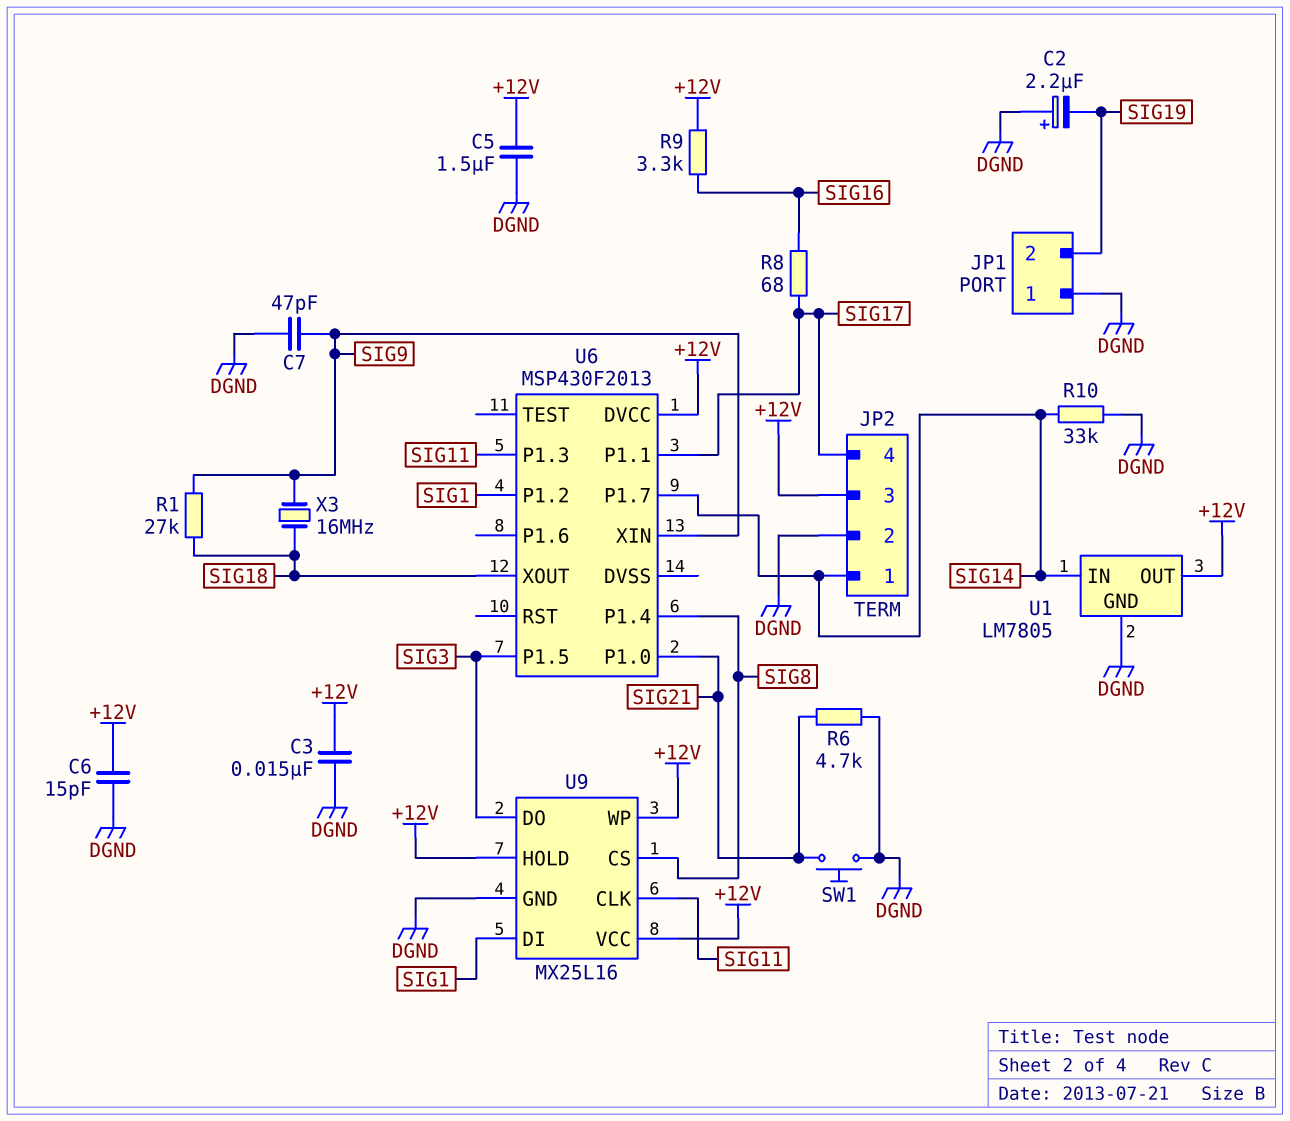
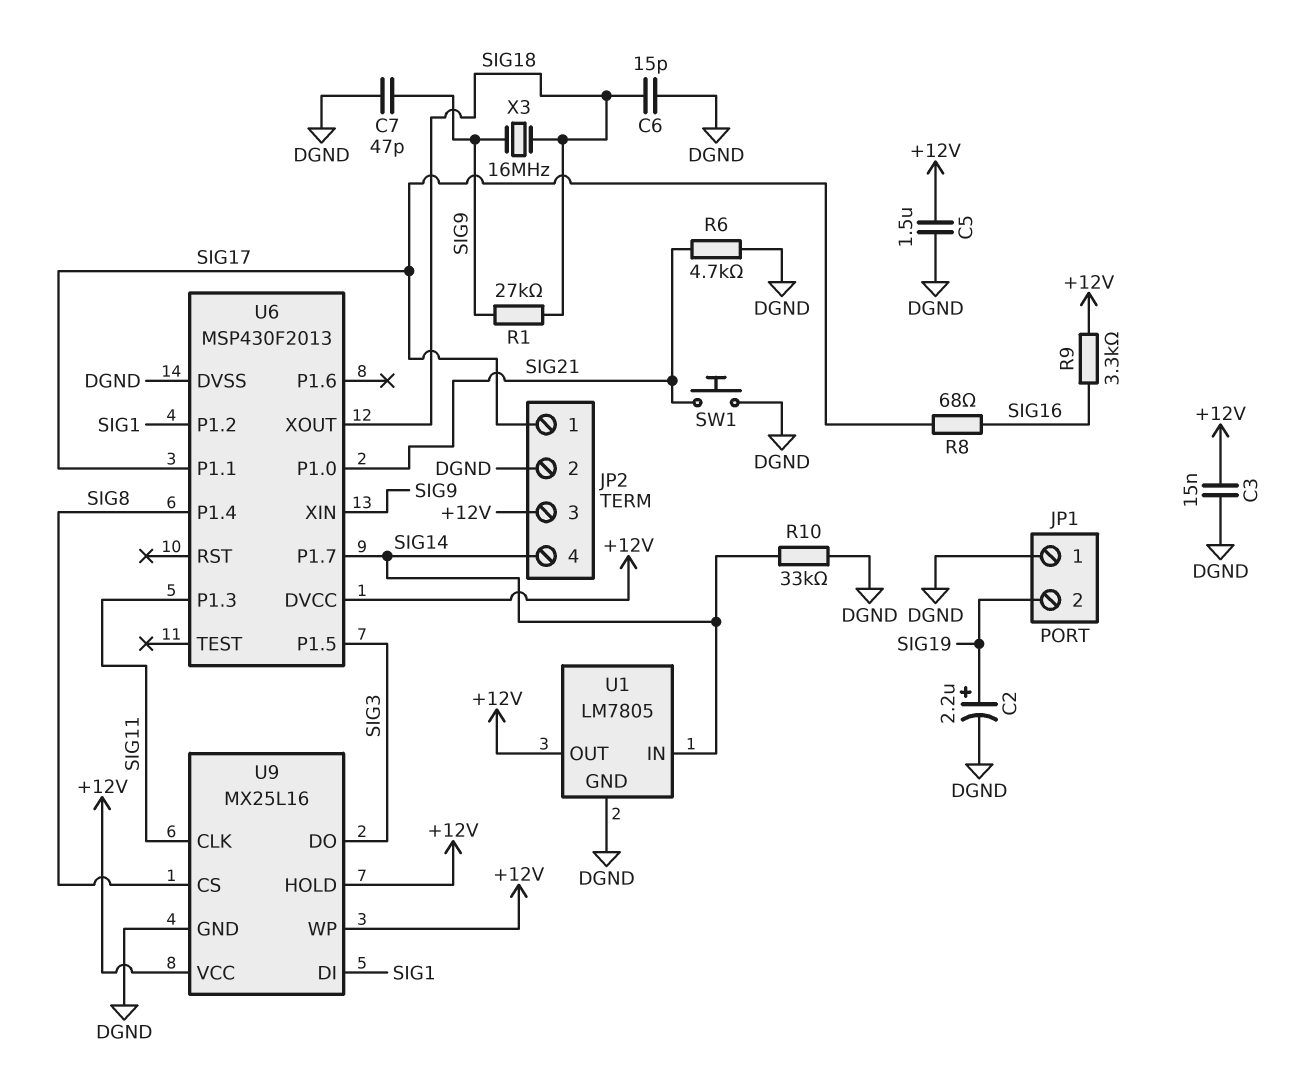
C2: 2.2uF (plus DGND, minus SIG19) -> 2.2uF (plus SIG19, minus DGND)
C6: 15pF (+12V, DGND) -> 15pF (DGND, SIG18)
JP2 pin 1: SIG14 -> SIG17
JP2 pin 4: SIG17 -> SIG14
U6 pin DVSS: none -> DGND

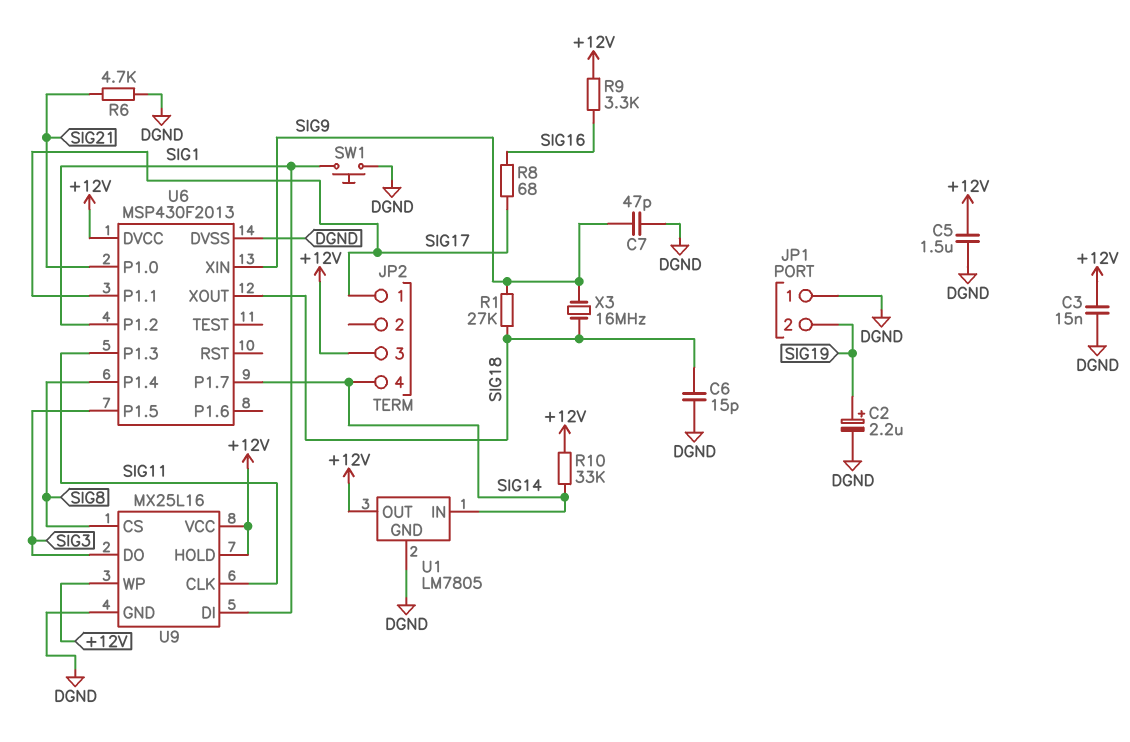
JP2 pin 2: DGND -> none
R10: 33k (DGND, SIG14) -> 33k (+12V, SIG14)
SW1: button (DGND, SIG21) -> button (DGND, SIG1)

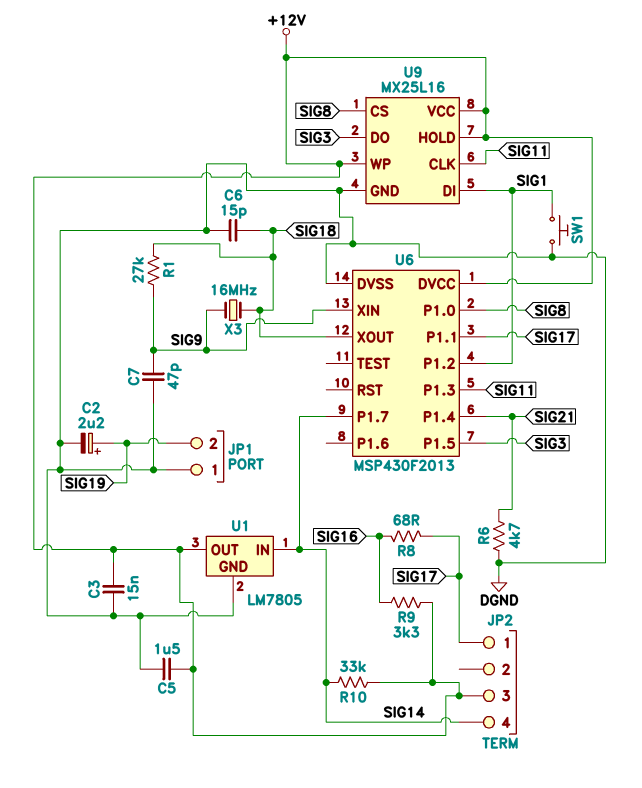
U6 pin P1.0: SIG21 -> SIG8
U6 pin P1.4: SIG8 -> SIG21

